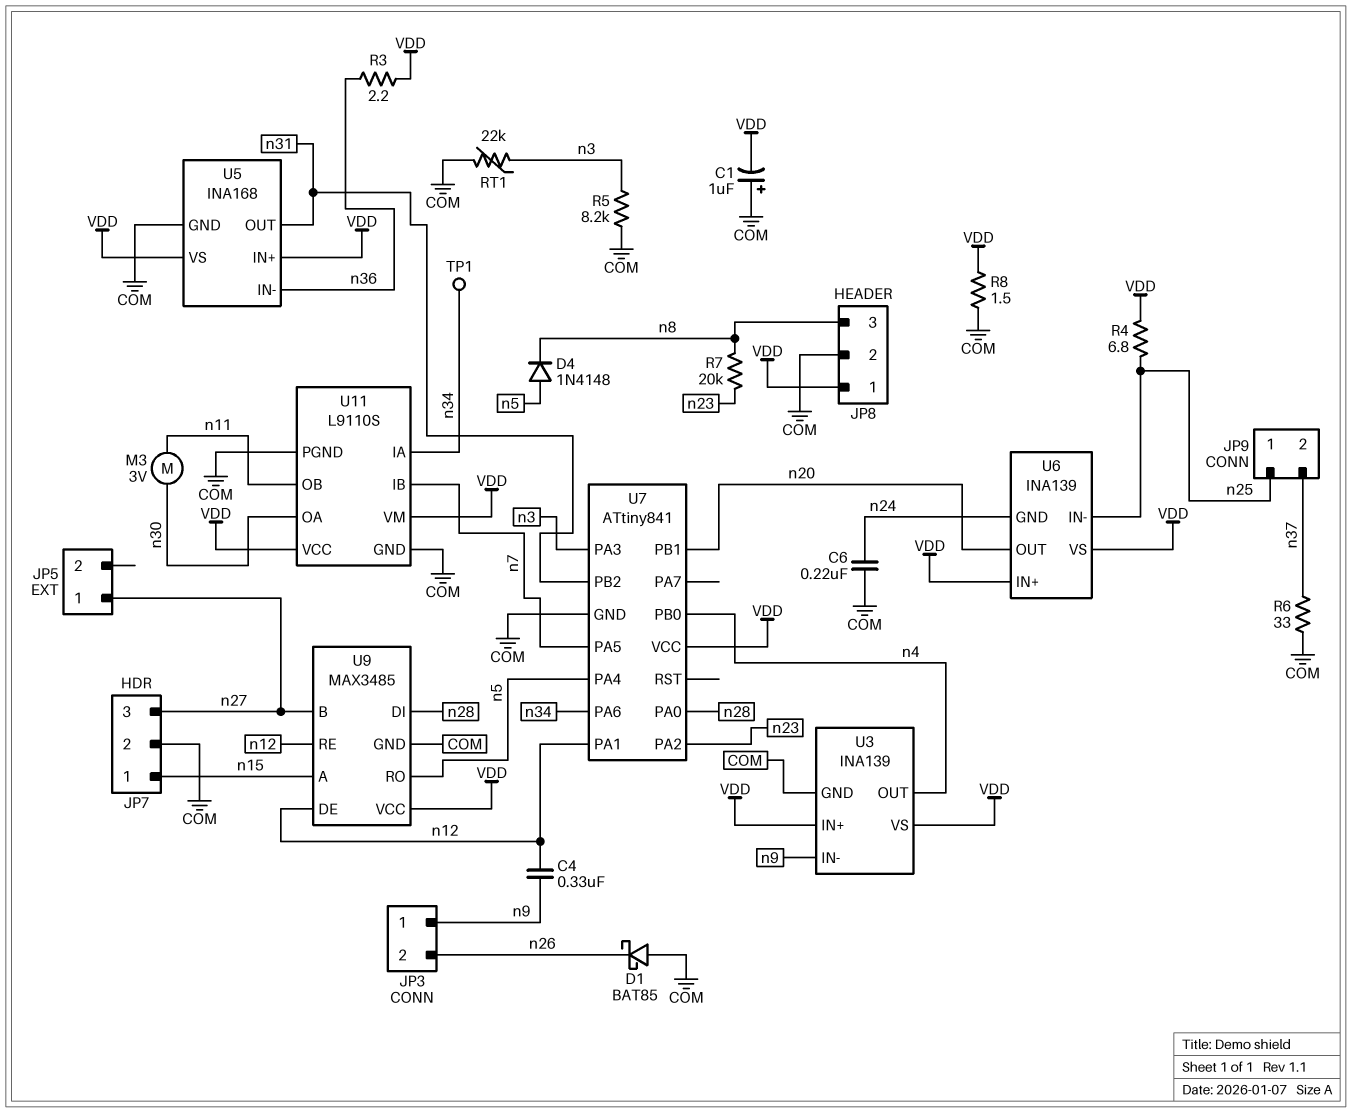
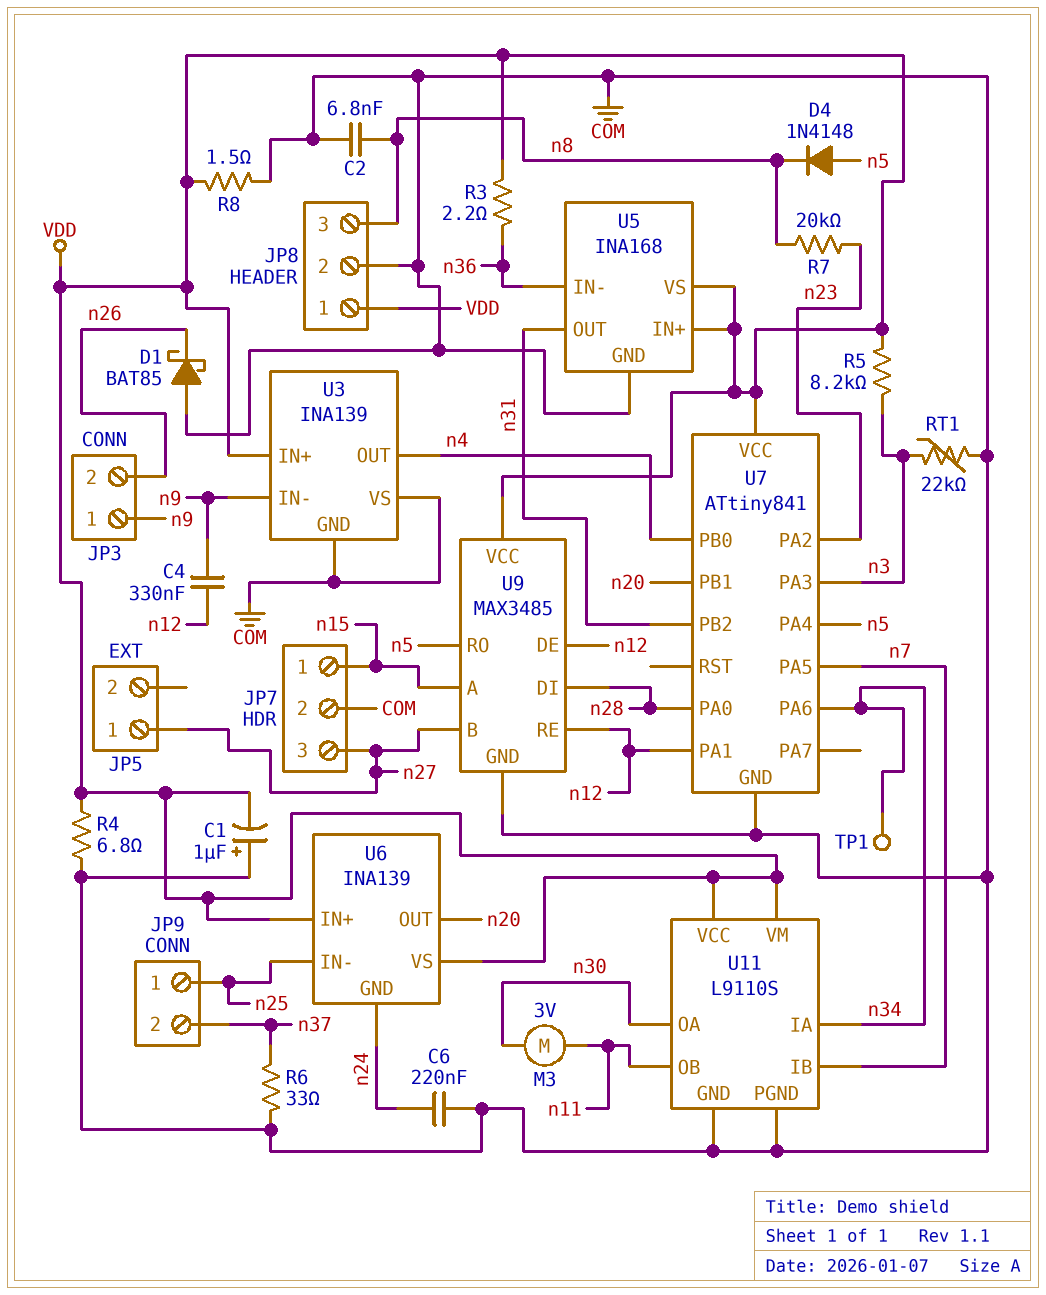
C2: none -> 6.8nF (COM, n8)
R4: 6.8 (VDD, n25) -> 6.8 (COM, VDD)
R5: 8.2k (COM, n3) -> 8.2k (VDD, n3)
U3 pin VS: VDD -> COM

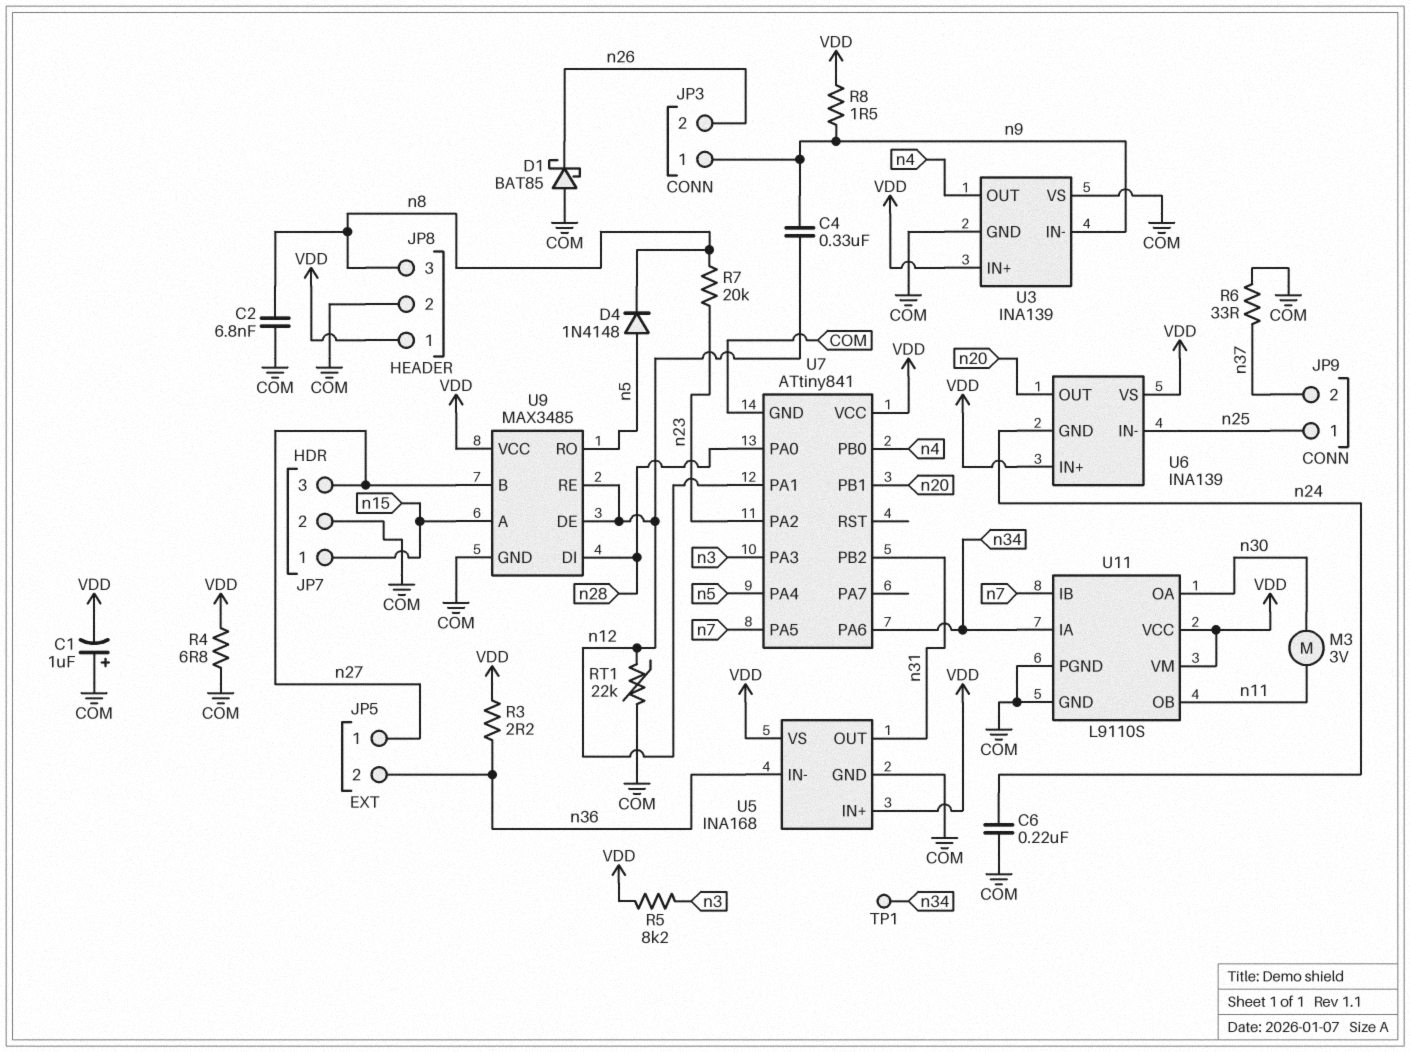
JP5 pin 2: none -> n36
R8: 1.5 (COM, VDD) -> 1.5 (VDD, n9)
RT1: 22k (COM, n3) -> 22k (COM, n12)

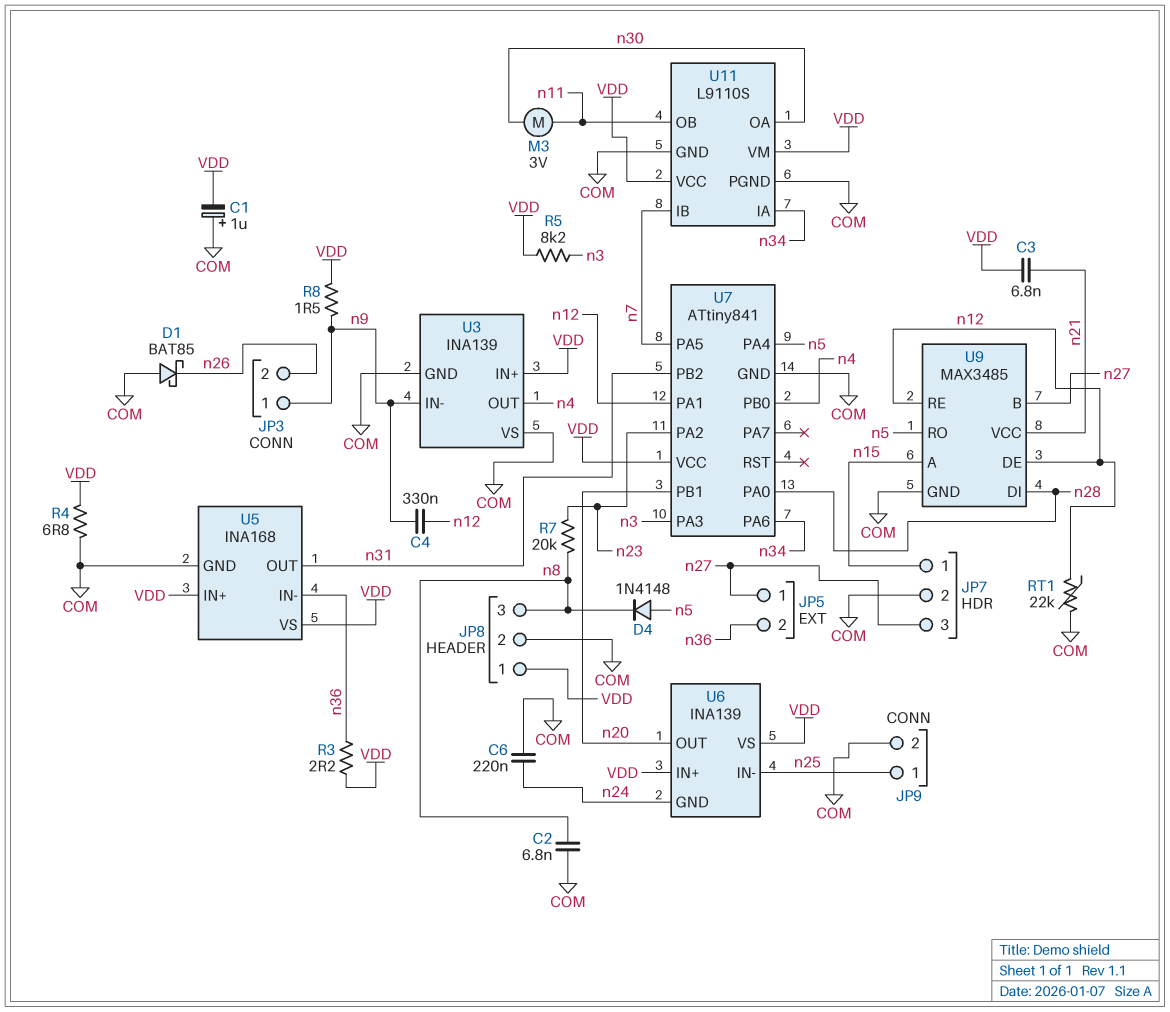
C3: none -> 6.8nF (VDD, n21)
JP9 pin 2: n37 -> COM
R6: 33 (COM, n37) -> none
TP1: test point (n34) -> none
U9 pin VCC: VDD -> n21

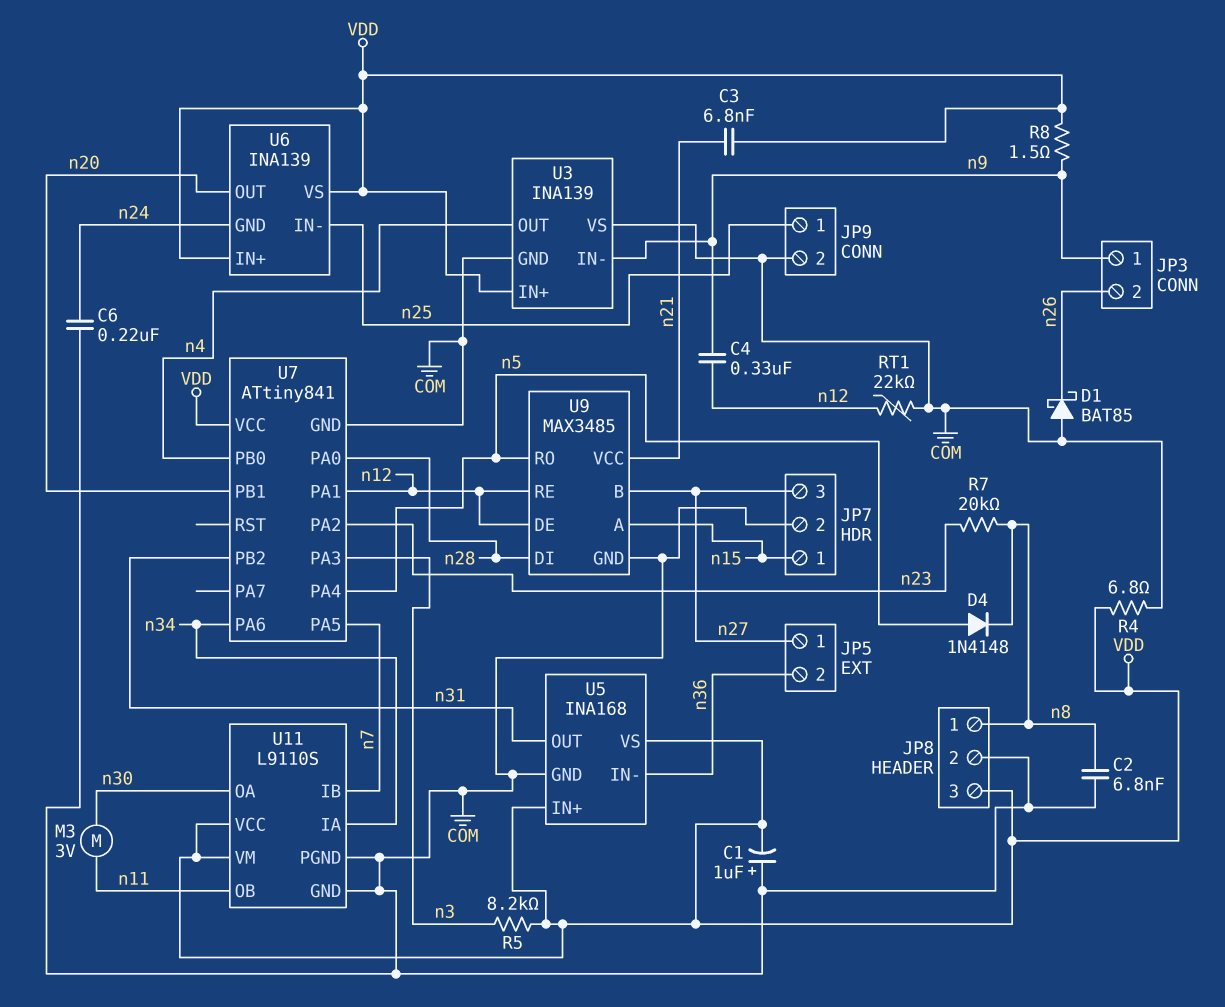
JP8 pin 1: VDD -> n8
JP8 pin 3: n8 -> VDD
R3: 2.2 (VDD, n36) -> none

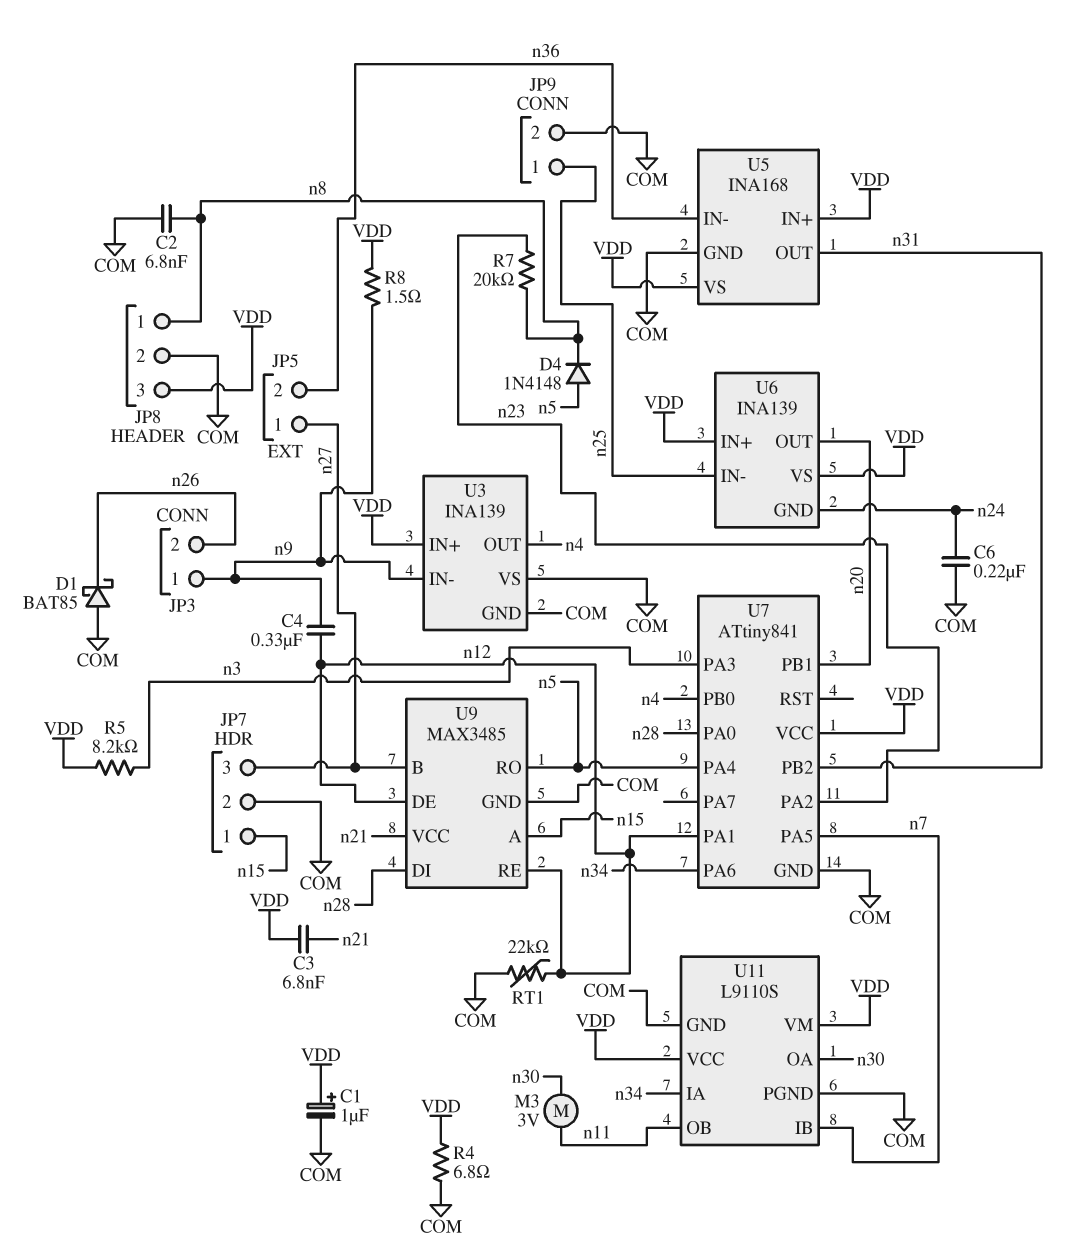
C1: 1uF (plus COM, minus VDD) -> 1uF (plus VDD, minus COM)

